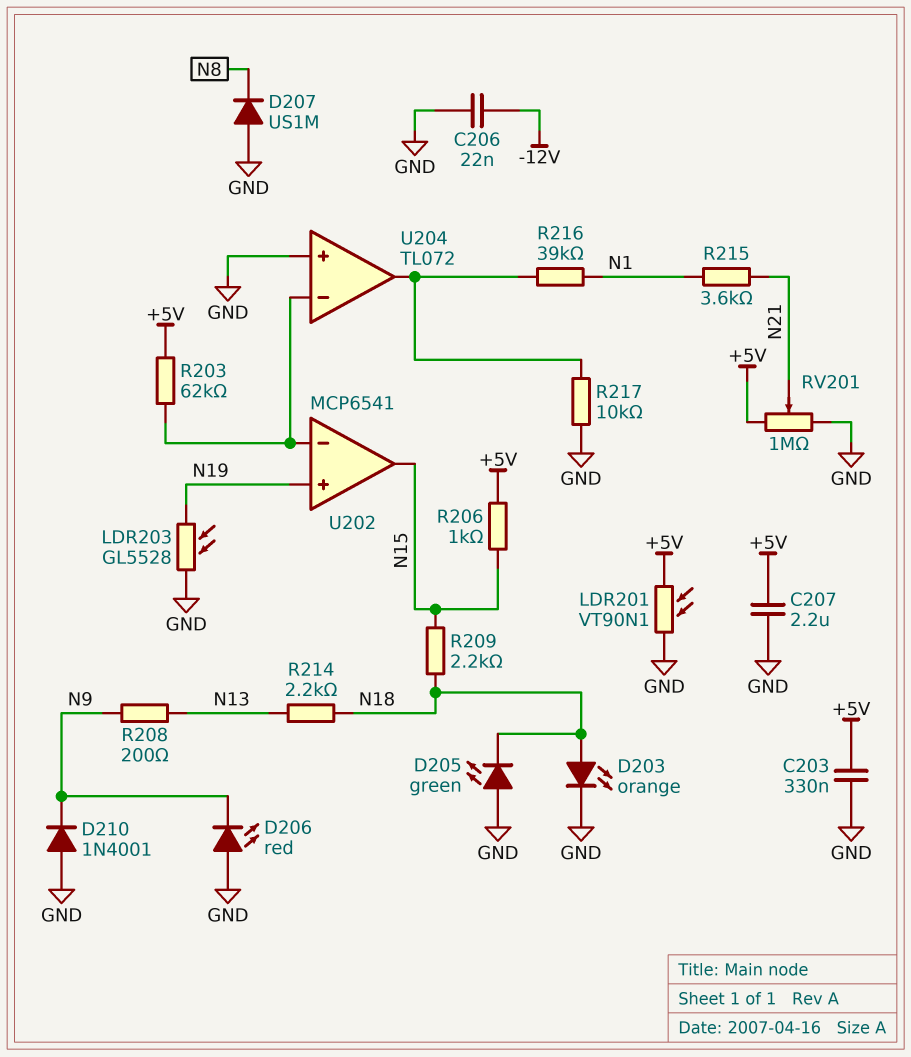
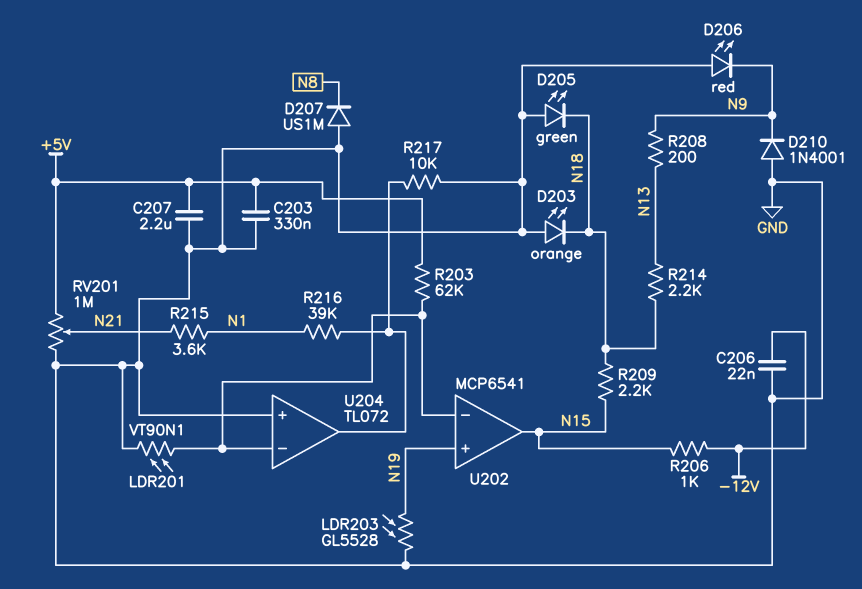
D203: LED orange (A N18, K GND) -> LED orange (A GND, K N18)
LDR201: VT90N1 (+5V, GND) -> VT90N1 (GND, U202/in-)
R206: 1k (+5V, N15) -> 1k (-12V, N15)

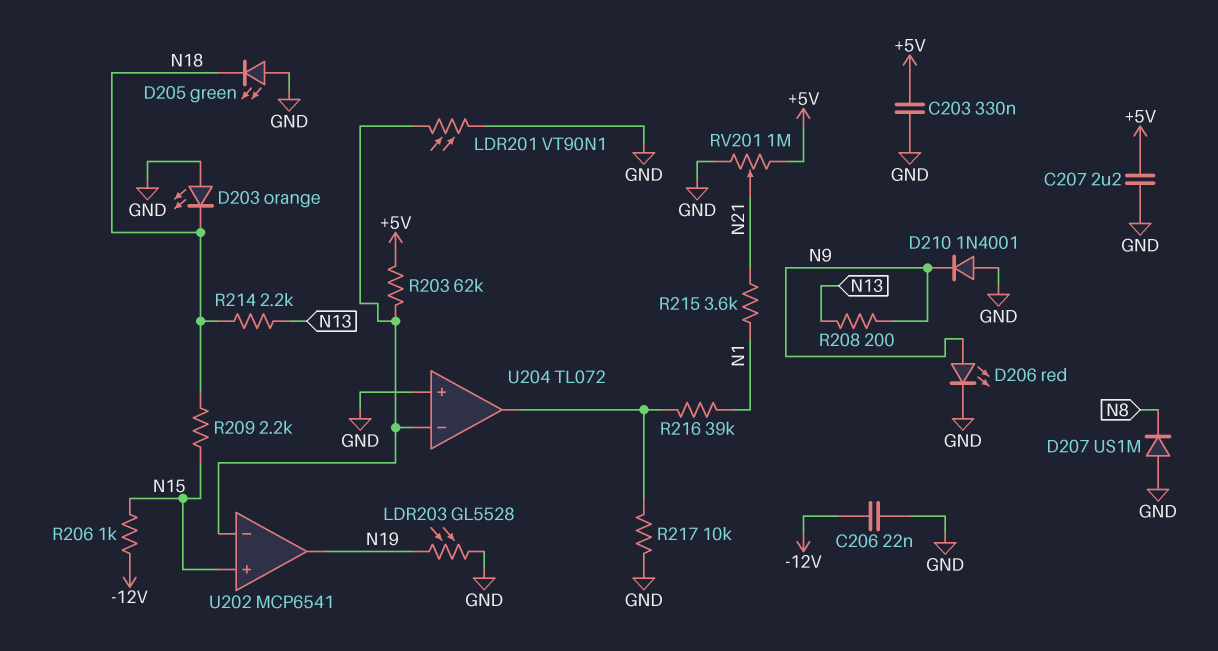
D206: LED red (A GND, K N9) -> LED red (A N9, K GND)
U202 pin in+: N19 -> N15
U202 pin out: N15 -> N19

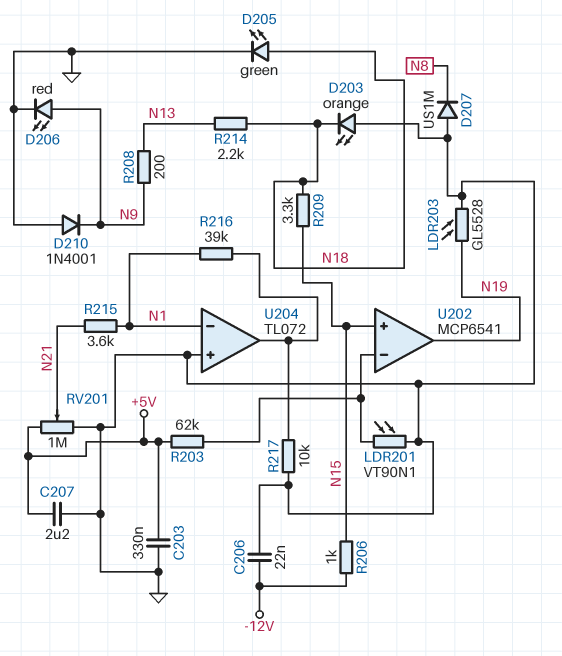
D205: LED green (A GND, K N18) -> LED green (A N18, K GND)
R209: 2.2k (N15, N18) -> 3.3k (N15, N18)
U204 pin in-: U202/in- -> N1

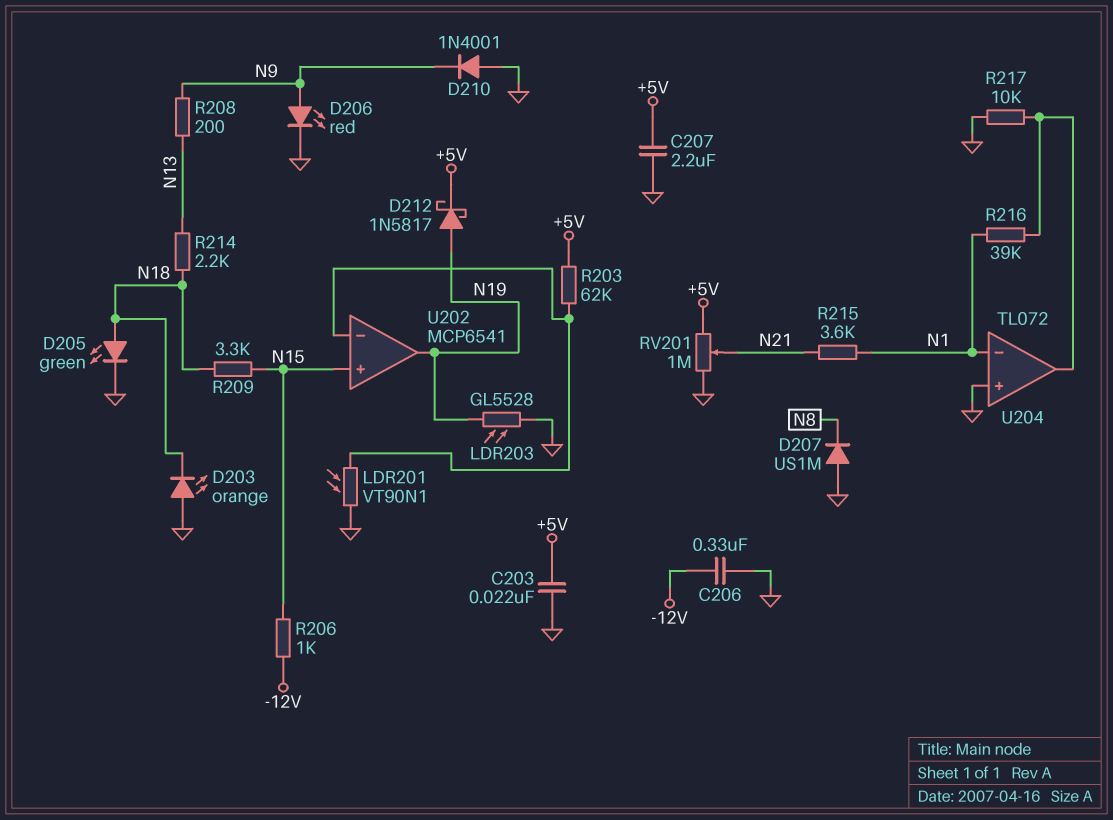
C203: 330nF (+5V, GND) -> 22nF (+5V, GND)
C206: 22nF (-12V, GND) -> 330nF (-12V, GND)
D212: none -> schottky 1N5817 (A N19, K +5V)

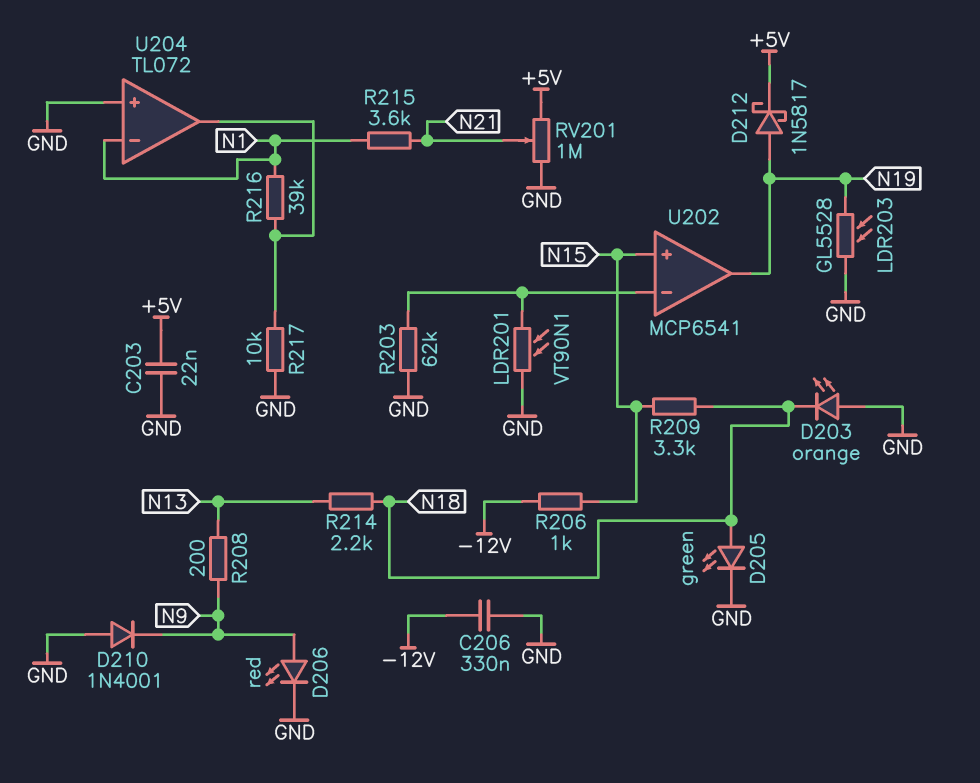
C207: 2.2uF (+5V, GND) -> none
D207: diode US1M (A GND, K N8) -> none
R203: 62k (+5V, U202/in-) -> 62k (GND, U202/in-)

